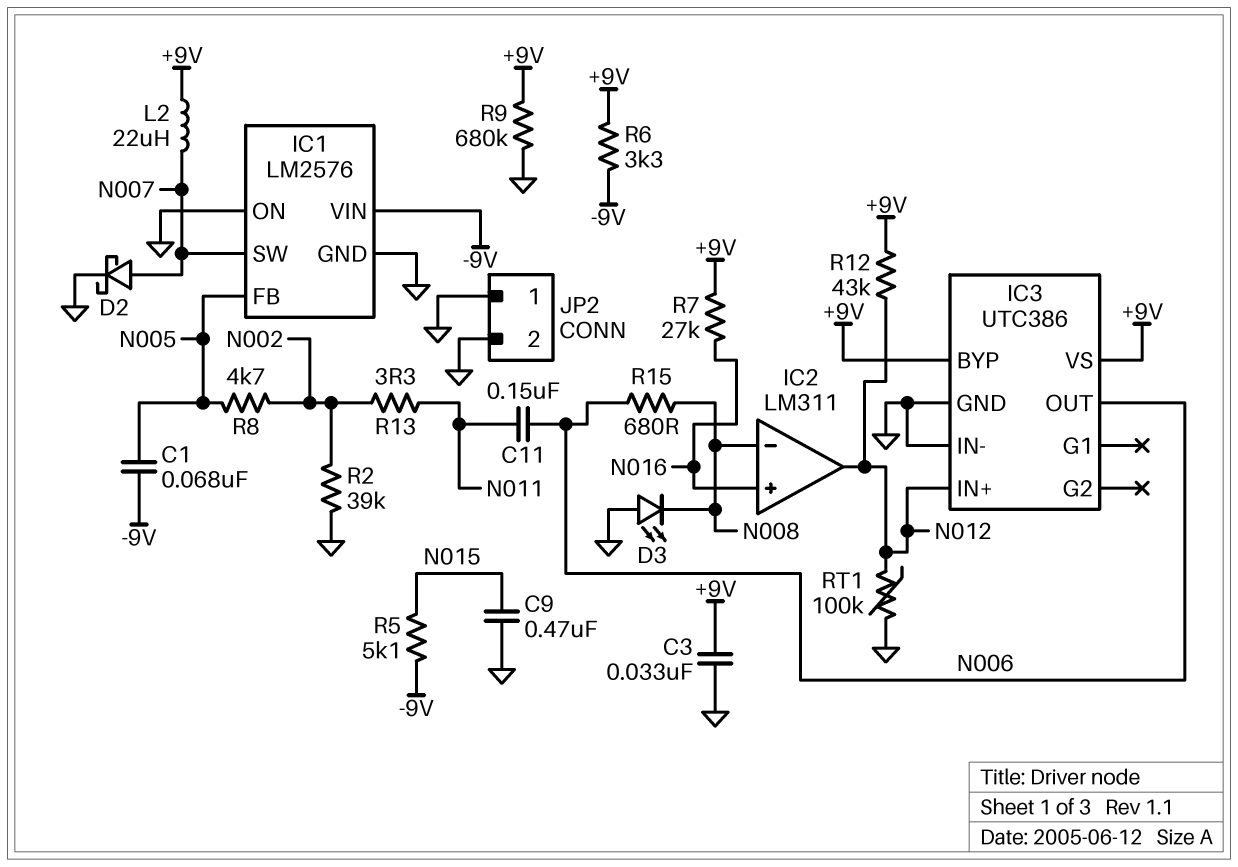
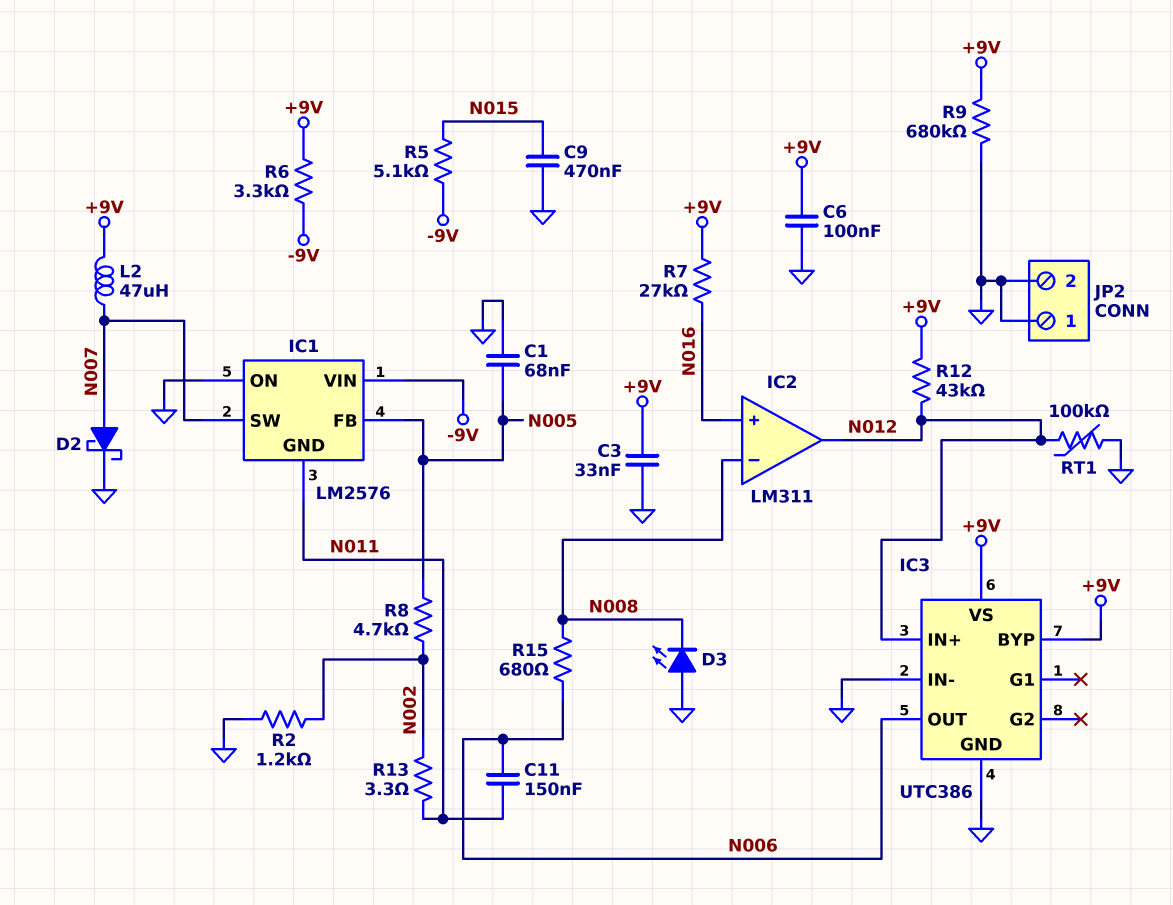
C1: 68nF (-9V, N005) -> 68nF (GND, N005)
C6: none -> 100nF (+9V, GND)
IC1 pin GND: GND -> N011
L2: 22uH (+9V, N007) -> 47uH (+9V, N007)
R2: 39k (GND, N002) -> 1.2k (GND, N002)

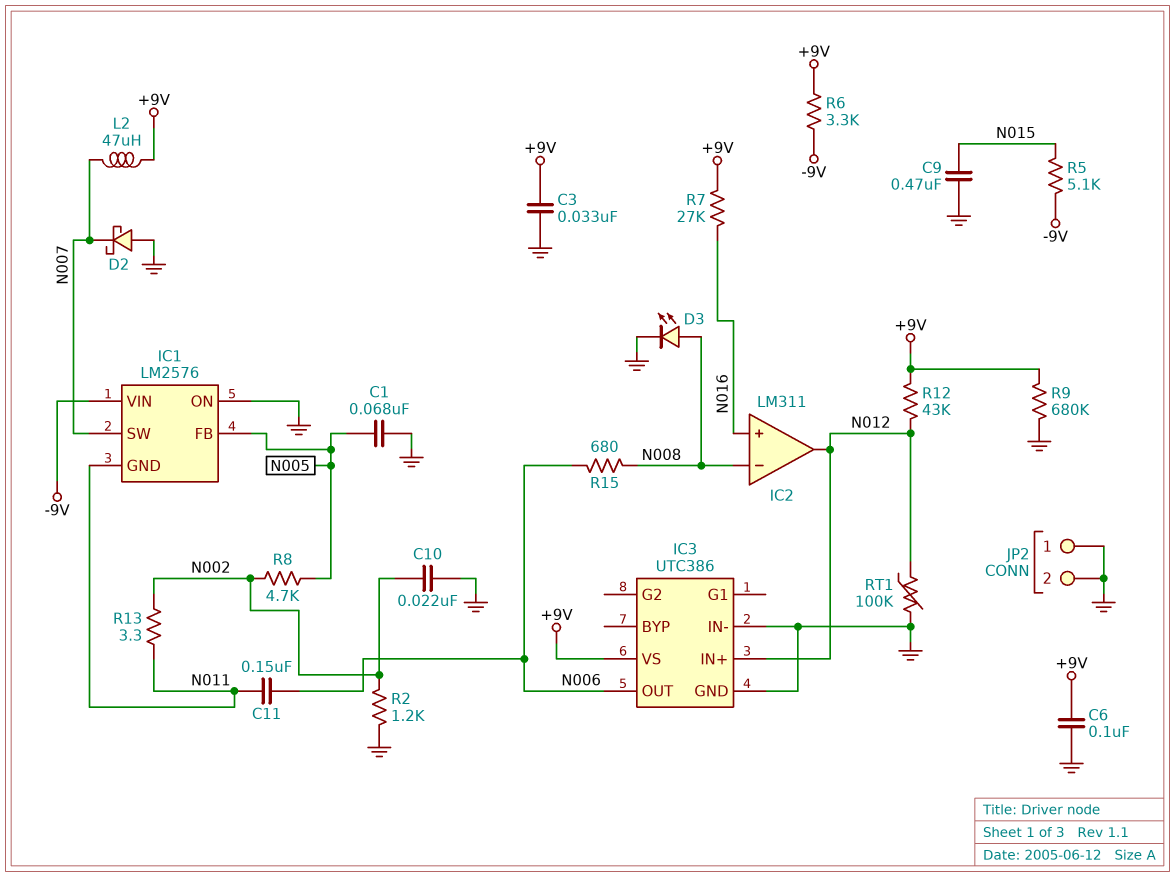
C10: none -> 22nF (GND, N002)
D2: schottky (A N007, K GND) -> schottky (A GND, K N007)
D3: LED (A GND, K N008) -> LED (A N008, K GND)
IC3 pin BYP: +9V -> none

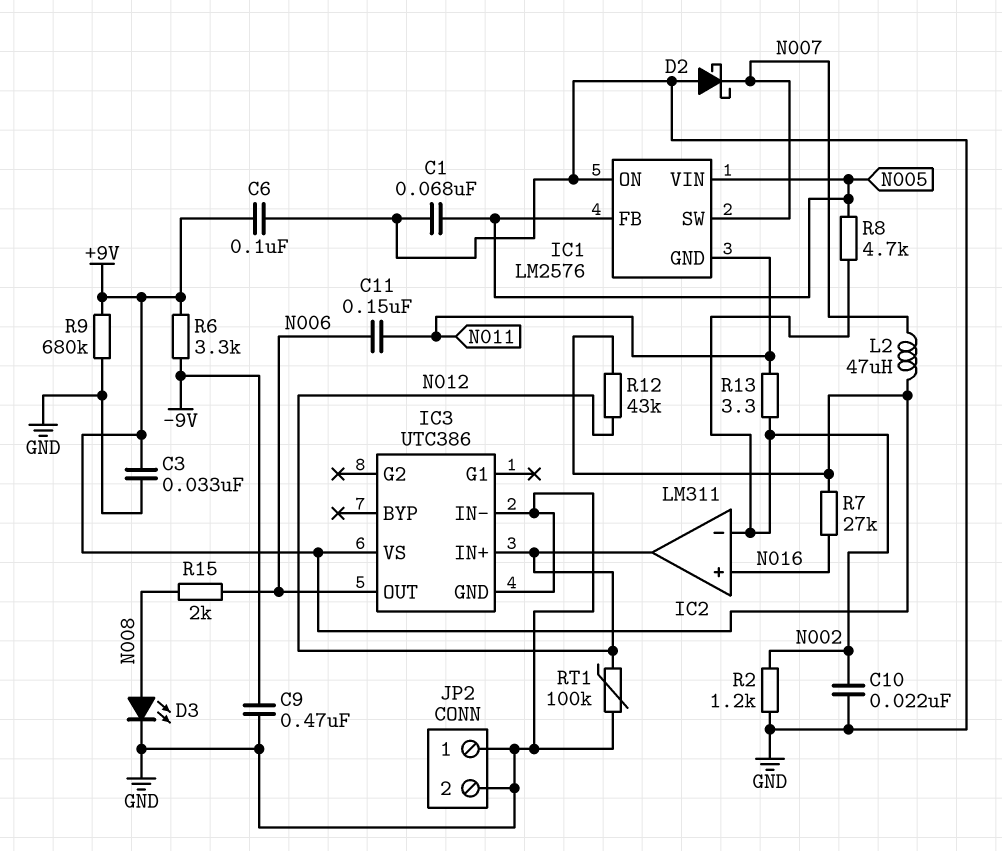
C9: 470nF (GND, N015) -> 470nF (-9V, GND)
IC1 pin VIN: -9V -> N005
IC2 pin in-: N008 -> N002
R5: 5.1k (-9V, N015) -> none
R15: 680 (N006, N008) -> 2k (N006, N008)

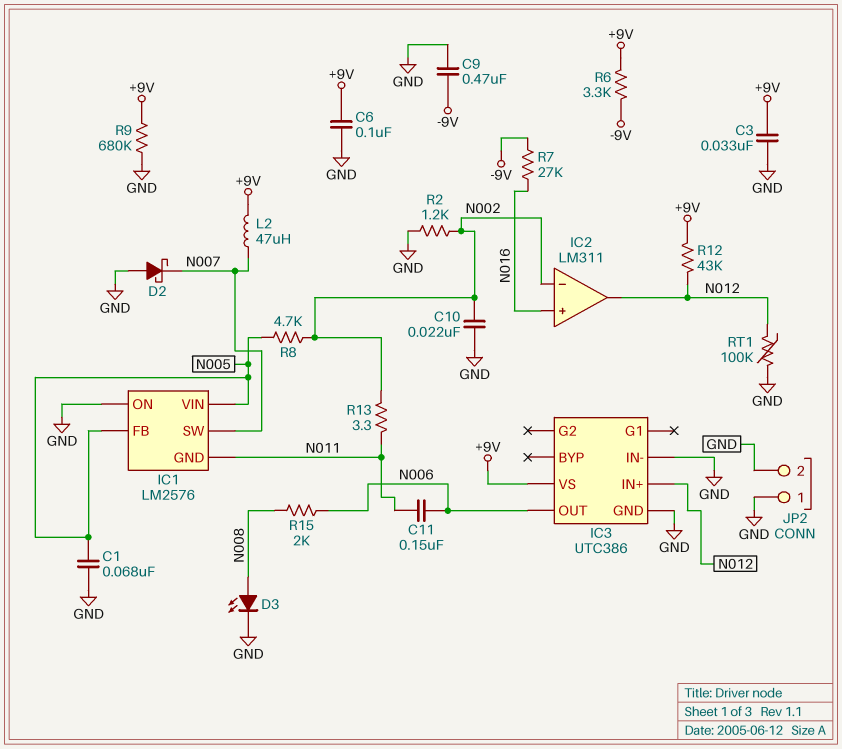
R7: 27k (+9V, N016) -> 27k (-9V, N016)

